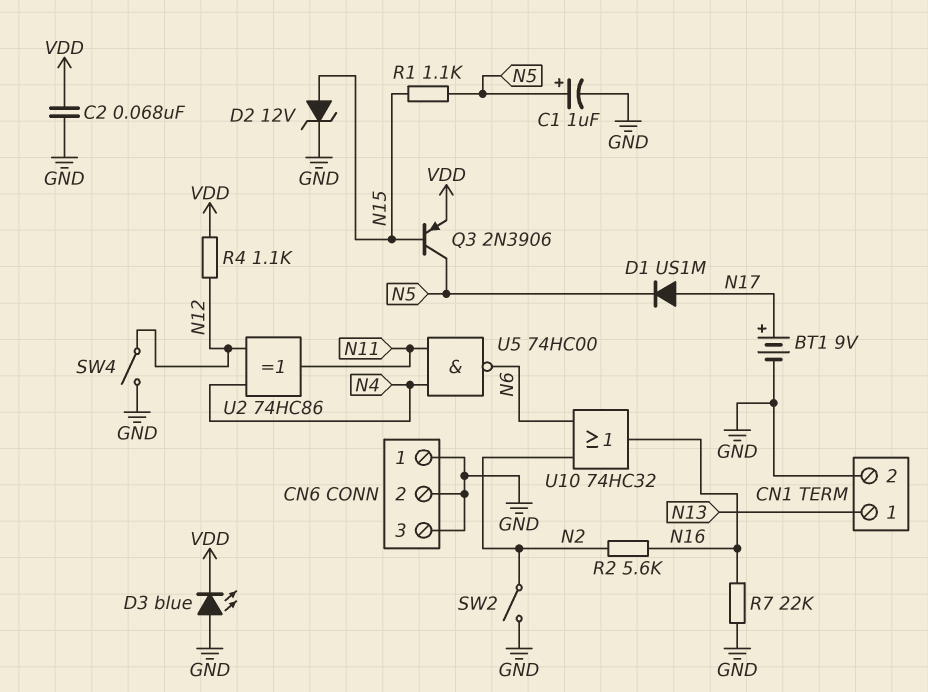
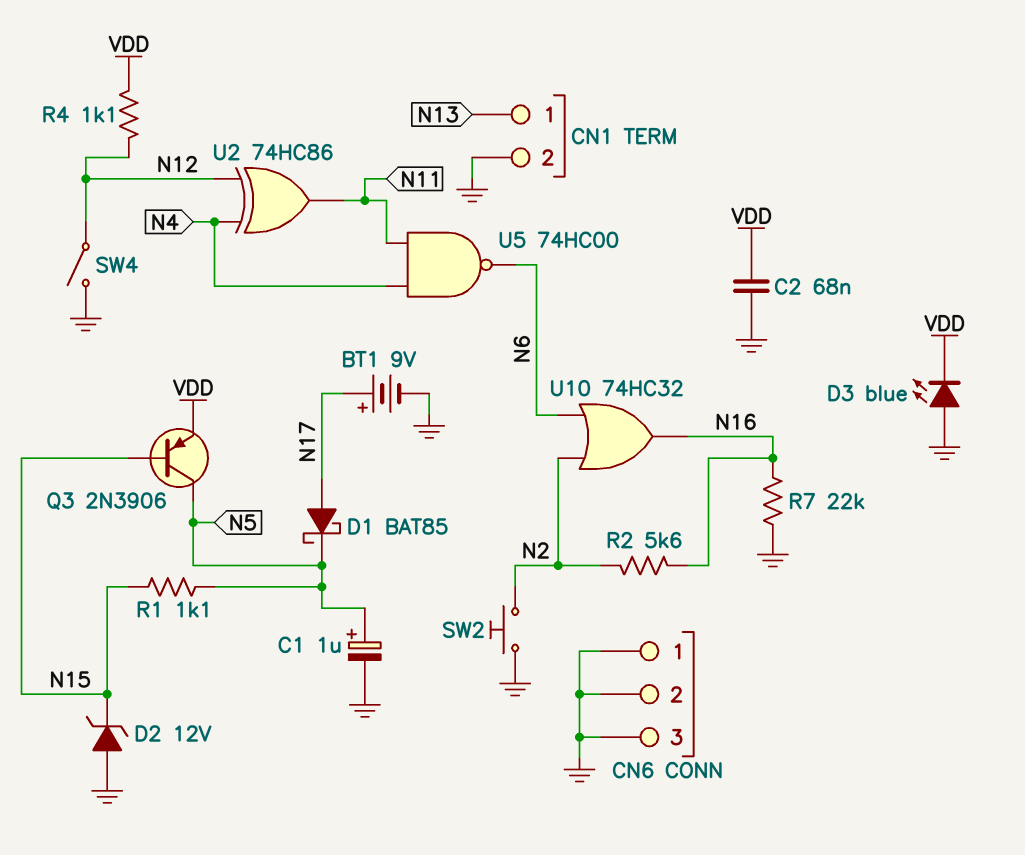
D1: diode US1M (A N17, K N5) -> schottky BAT85 (A N17, K N5)
D2: zener 12V (A N15, K GND) -> zener 12V (A GND, K N15)
SW2: switch (GND, N2) -> button (GND, N2)

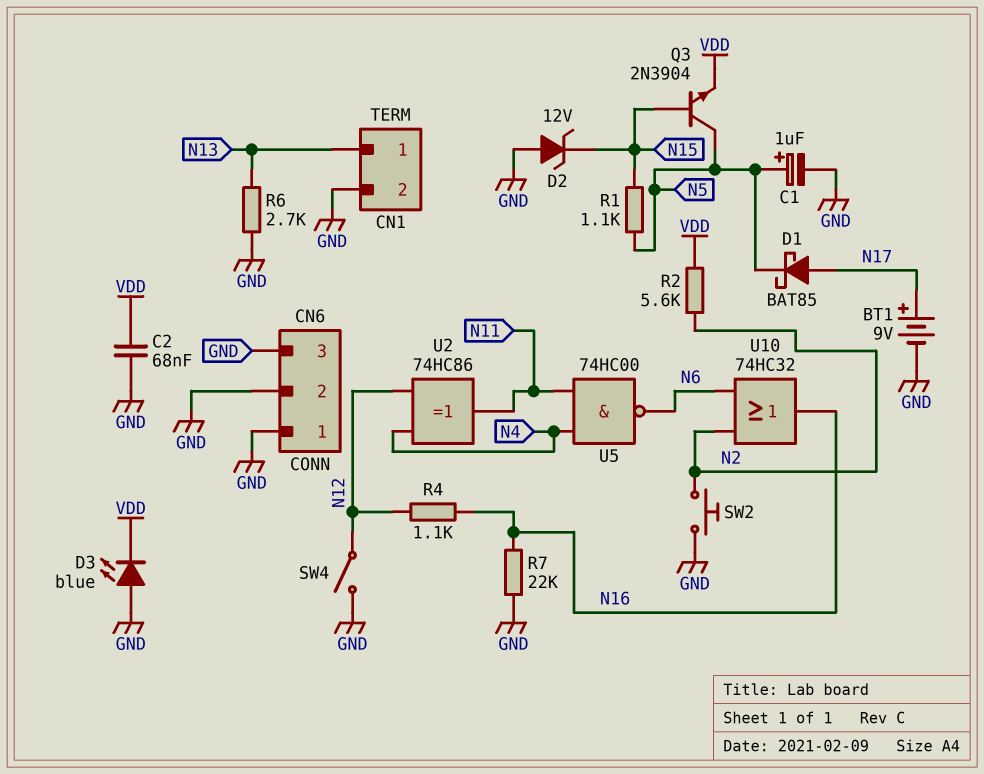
Q3: PNP 2N3906 (B N15, C N5, E VDD) -> NPN 2N3904 (B N15, C N5, E VDD)
R2: 5.6k (N2, N16) -> 5.6k (N2, VDD)
R4: 1.1k (N12, VDD) -> 1.1k (N12, N16)
R6: none -> 2.7k (GND, N13)

